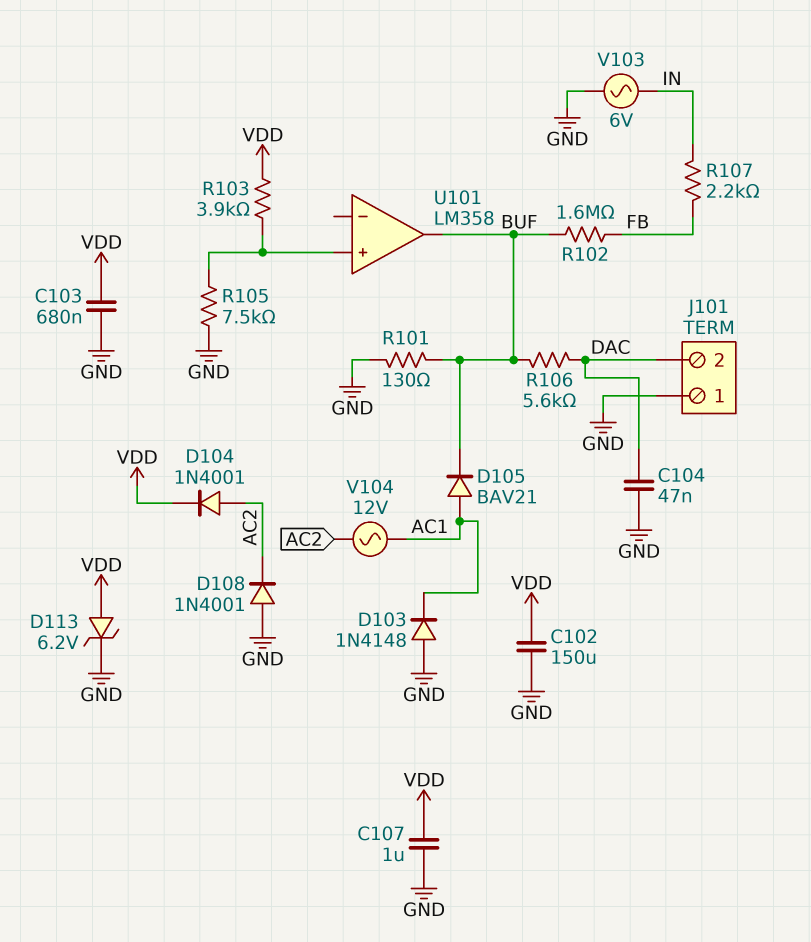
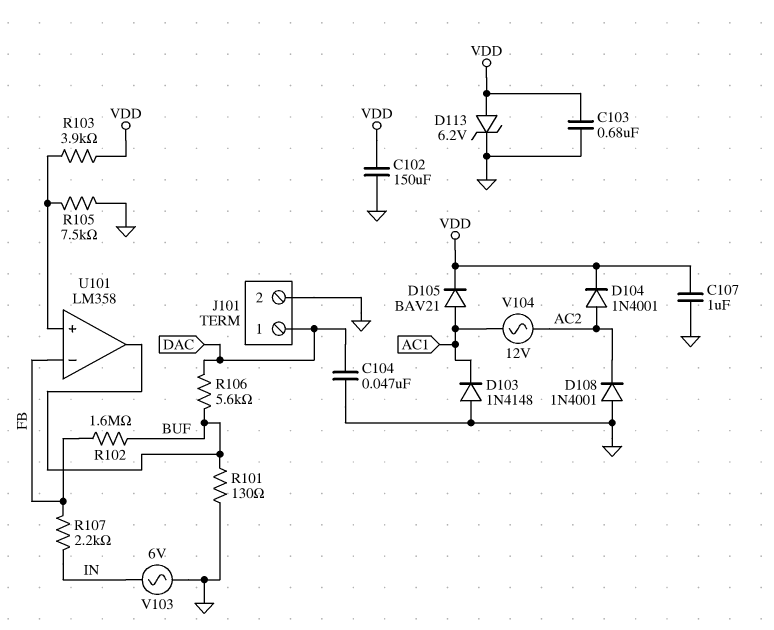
D105: diode BAV21 (A AC1, K BUF) -> diode BAV21 (A AC1, K VDD)
J101 pin 1: GND -> DAC
J101 pin 2: DAC -> GND
U101 pin in-: none -> FB

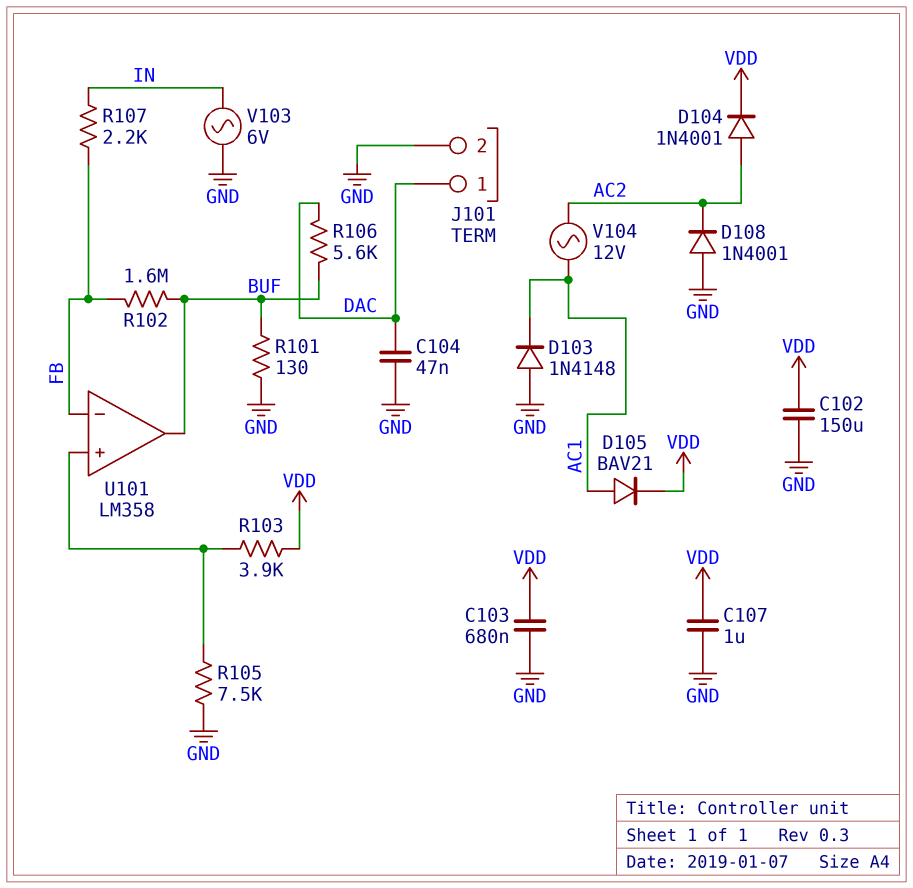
D113: zener 6.2V (A VDD, K GND) -> none

